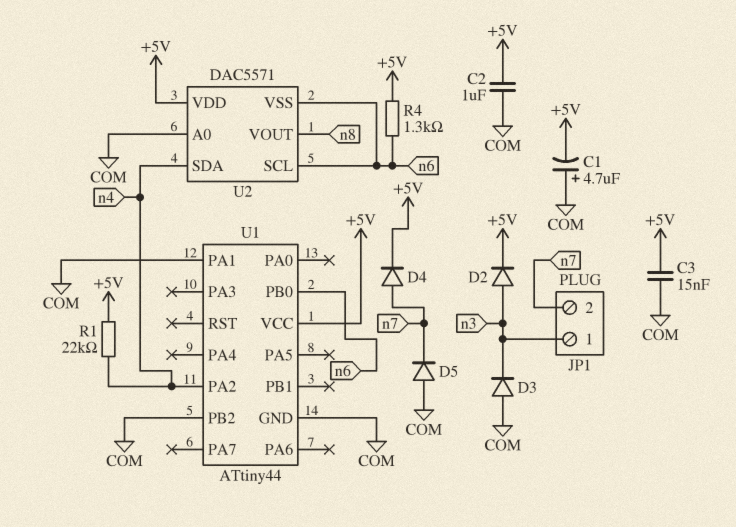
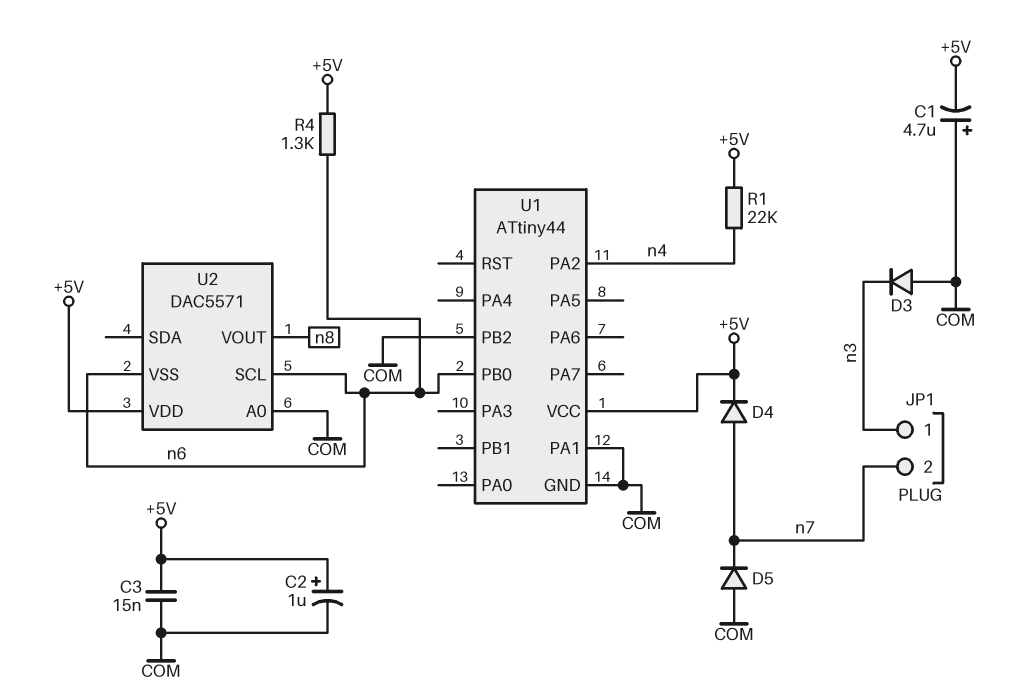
C2: 1uF (+5V, COM) -> 1uF (plus +5V, minus COM)
D2: diode (A n3, K +5V) -> none
U2 pin SDA: n4 -> none

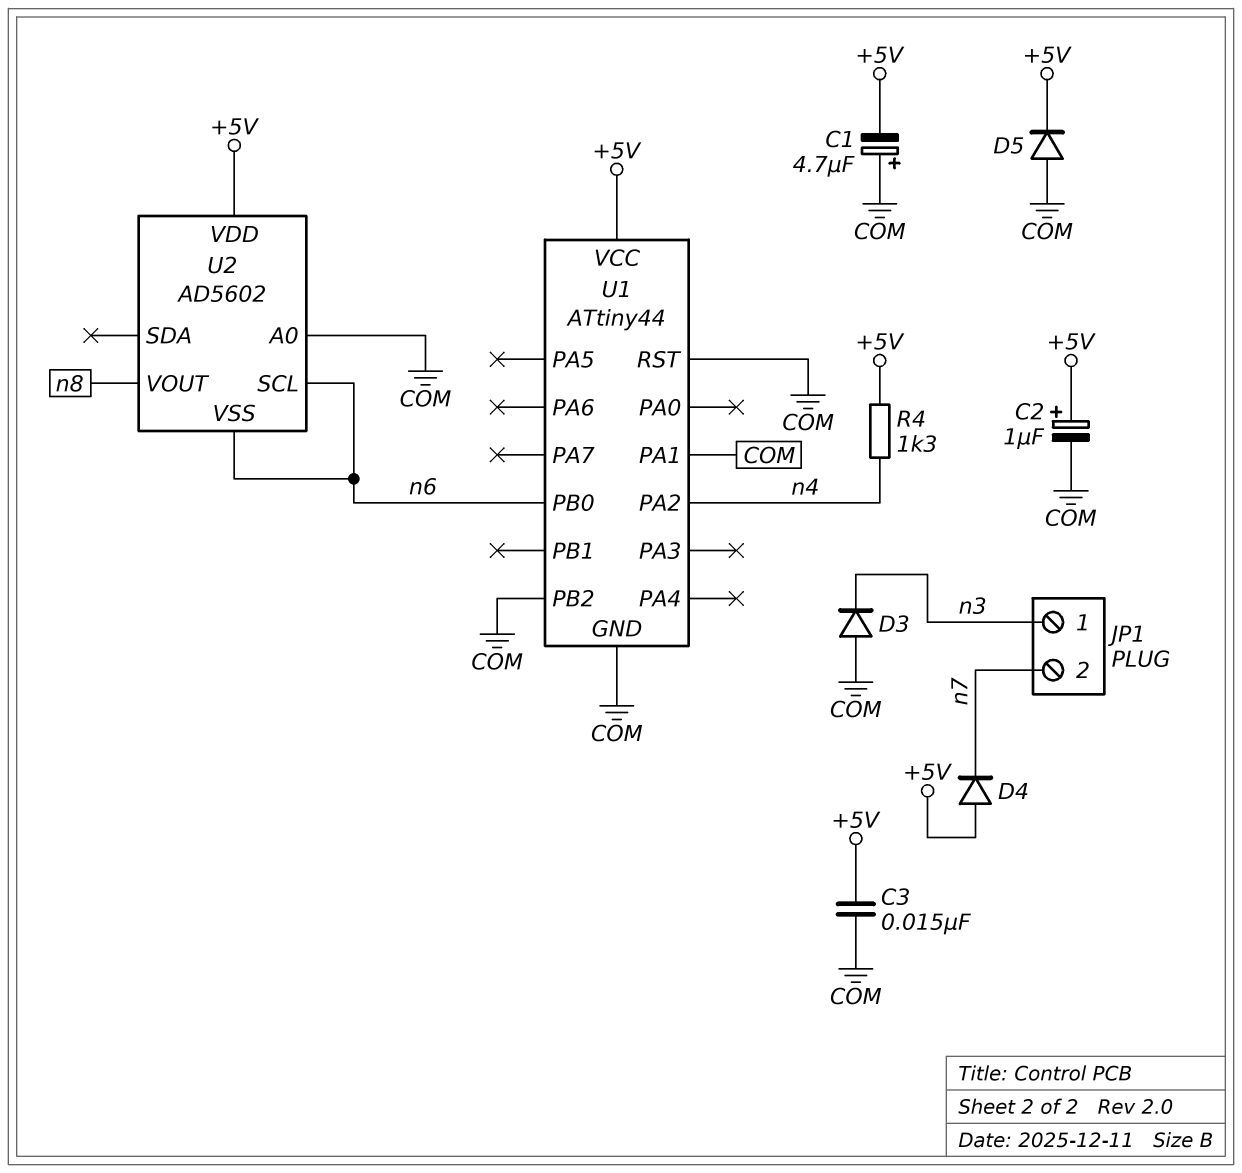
D4: diode (A n7, K +5V) -> diode (A +5V, K n7)
D5: diode (A COM, K n7) -> diode (A COM, K +5V)
R1: 22k (+5V, n4) -> none
R4: 1.3k (+5V, n6) -> 1.3k (+5V, n4)
U1 pin RST: none -> COM
U2: DAC5571 -> AD5602

